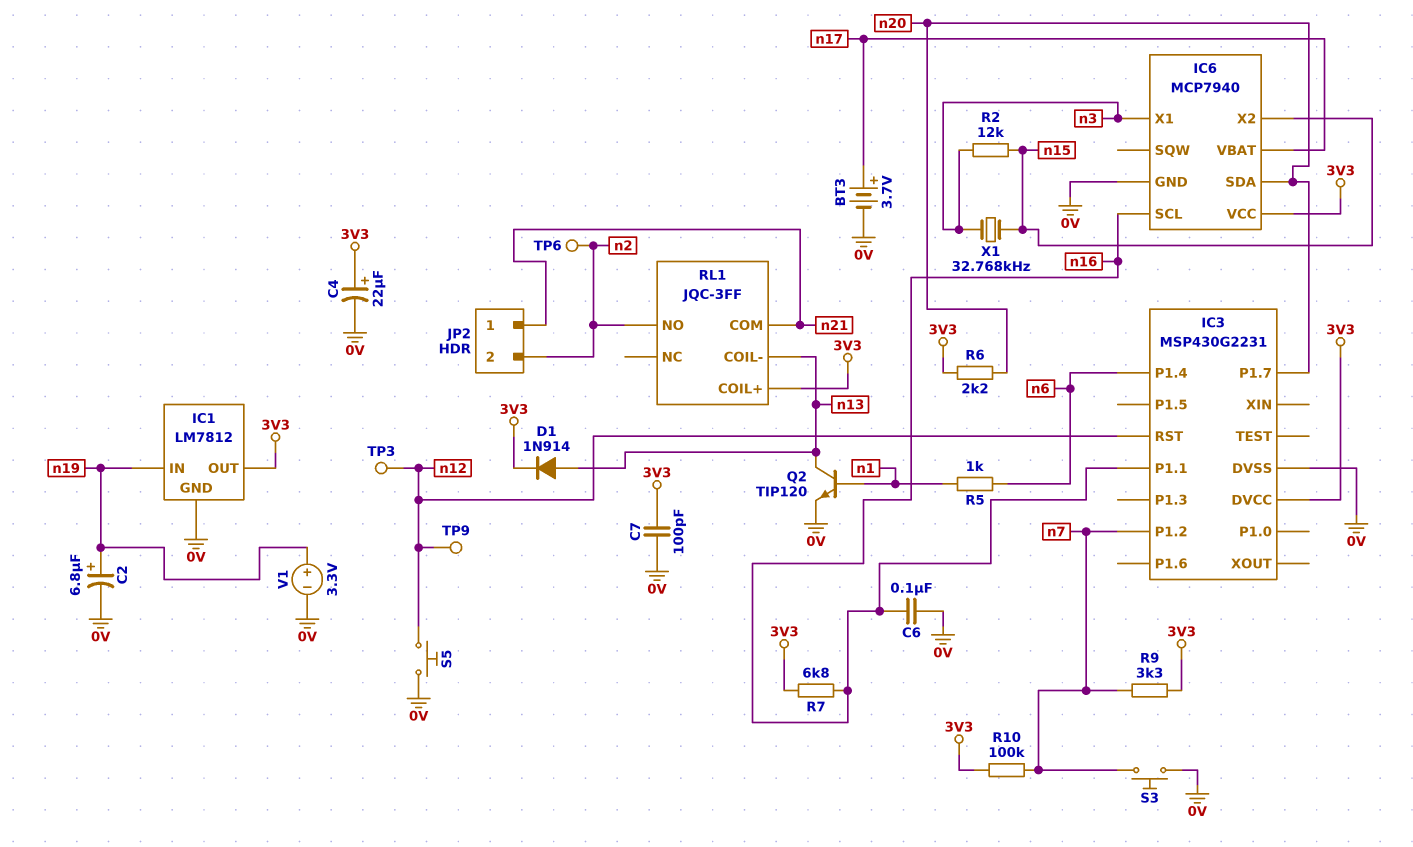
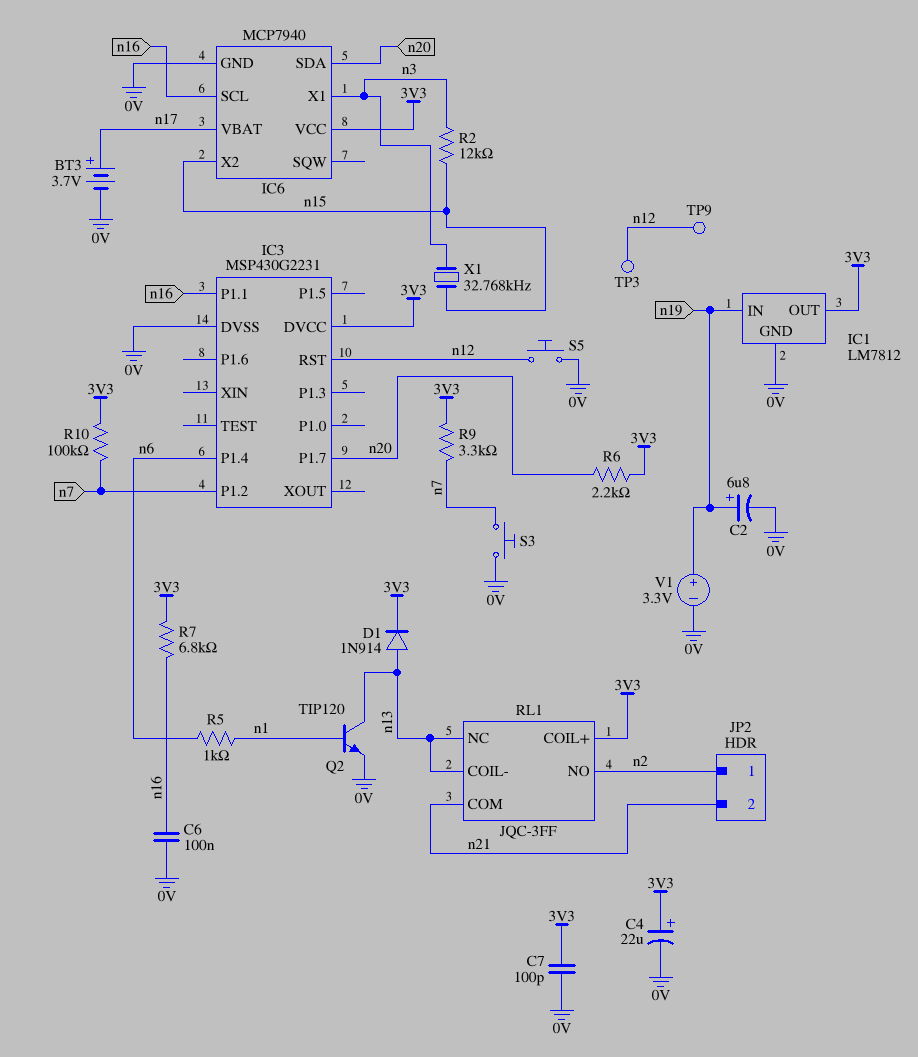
JP2 pin 1: n21 -> n2
JP2 pin 2: n2 -> n21
RL1 pin NC: none -> n13
TP6: test point (n2) -> none

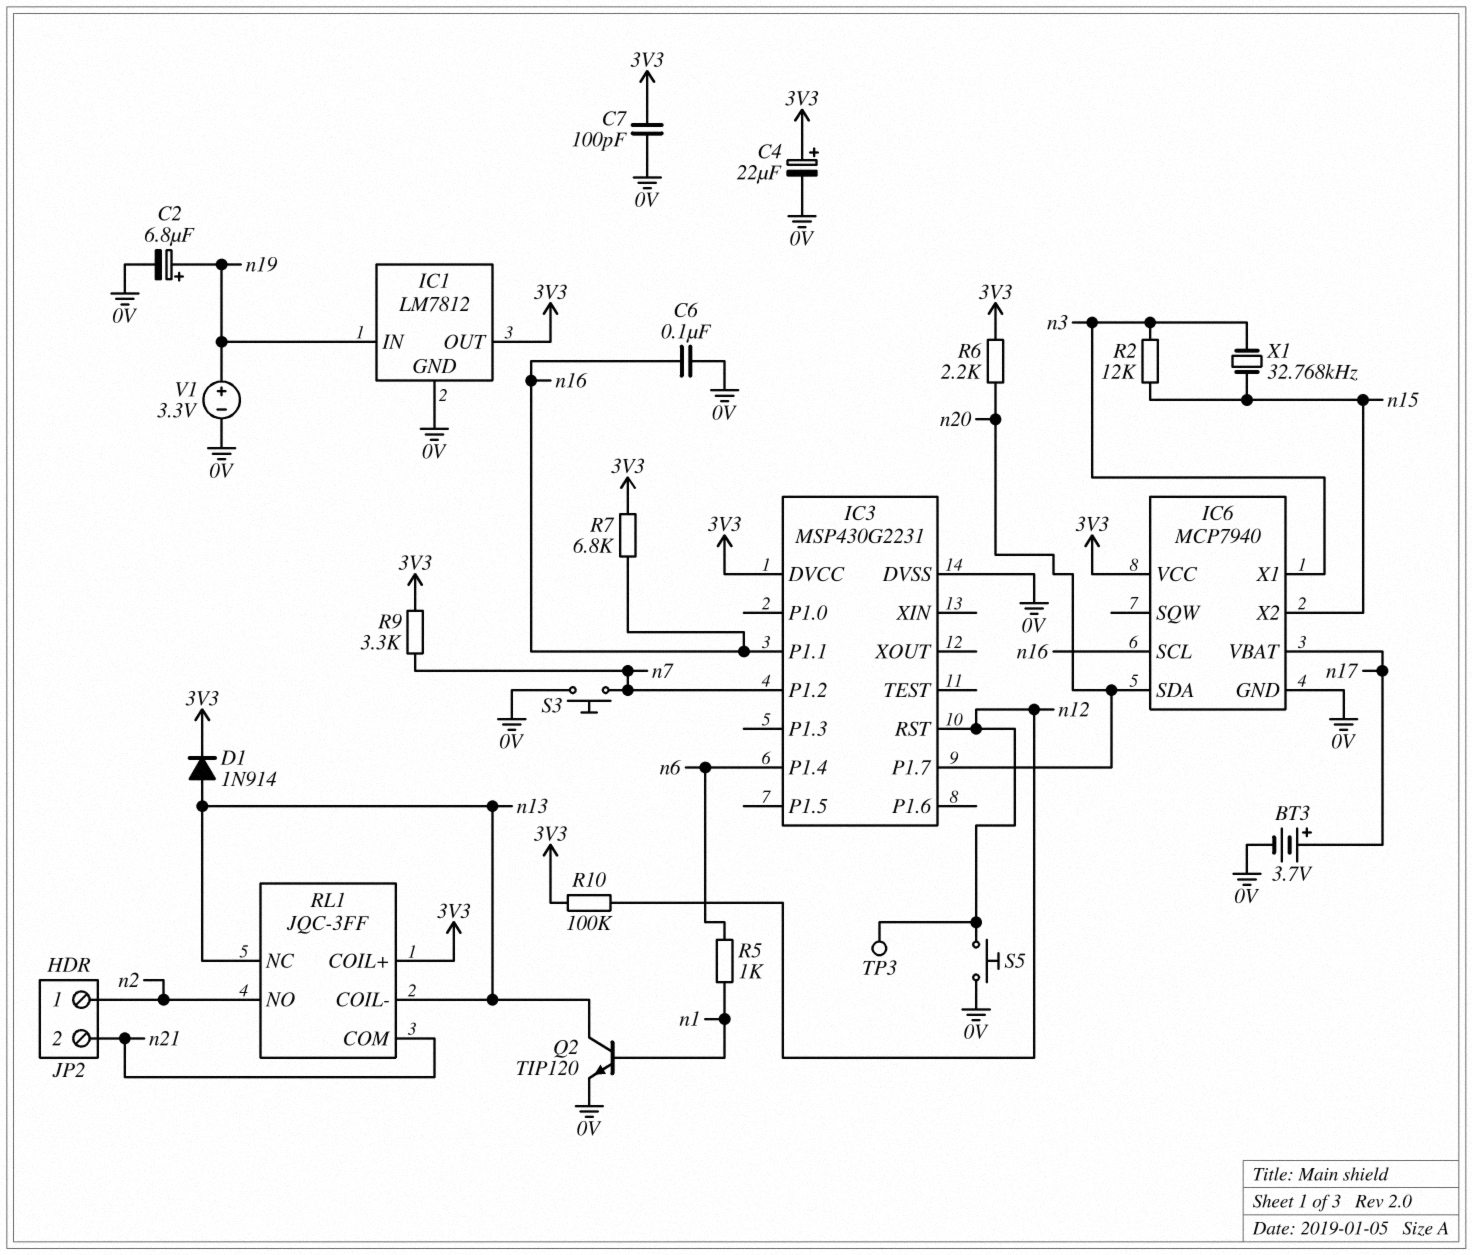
R10: 100k (3V3, n7) -> 100k (3V3, n12)
TP9: test point (n12) -> none

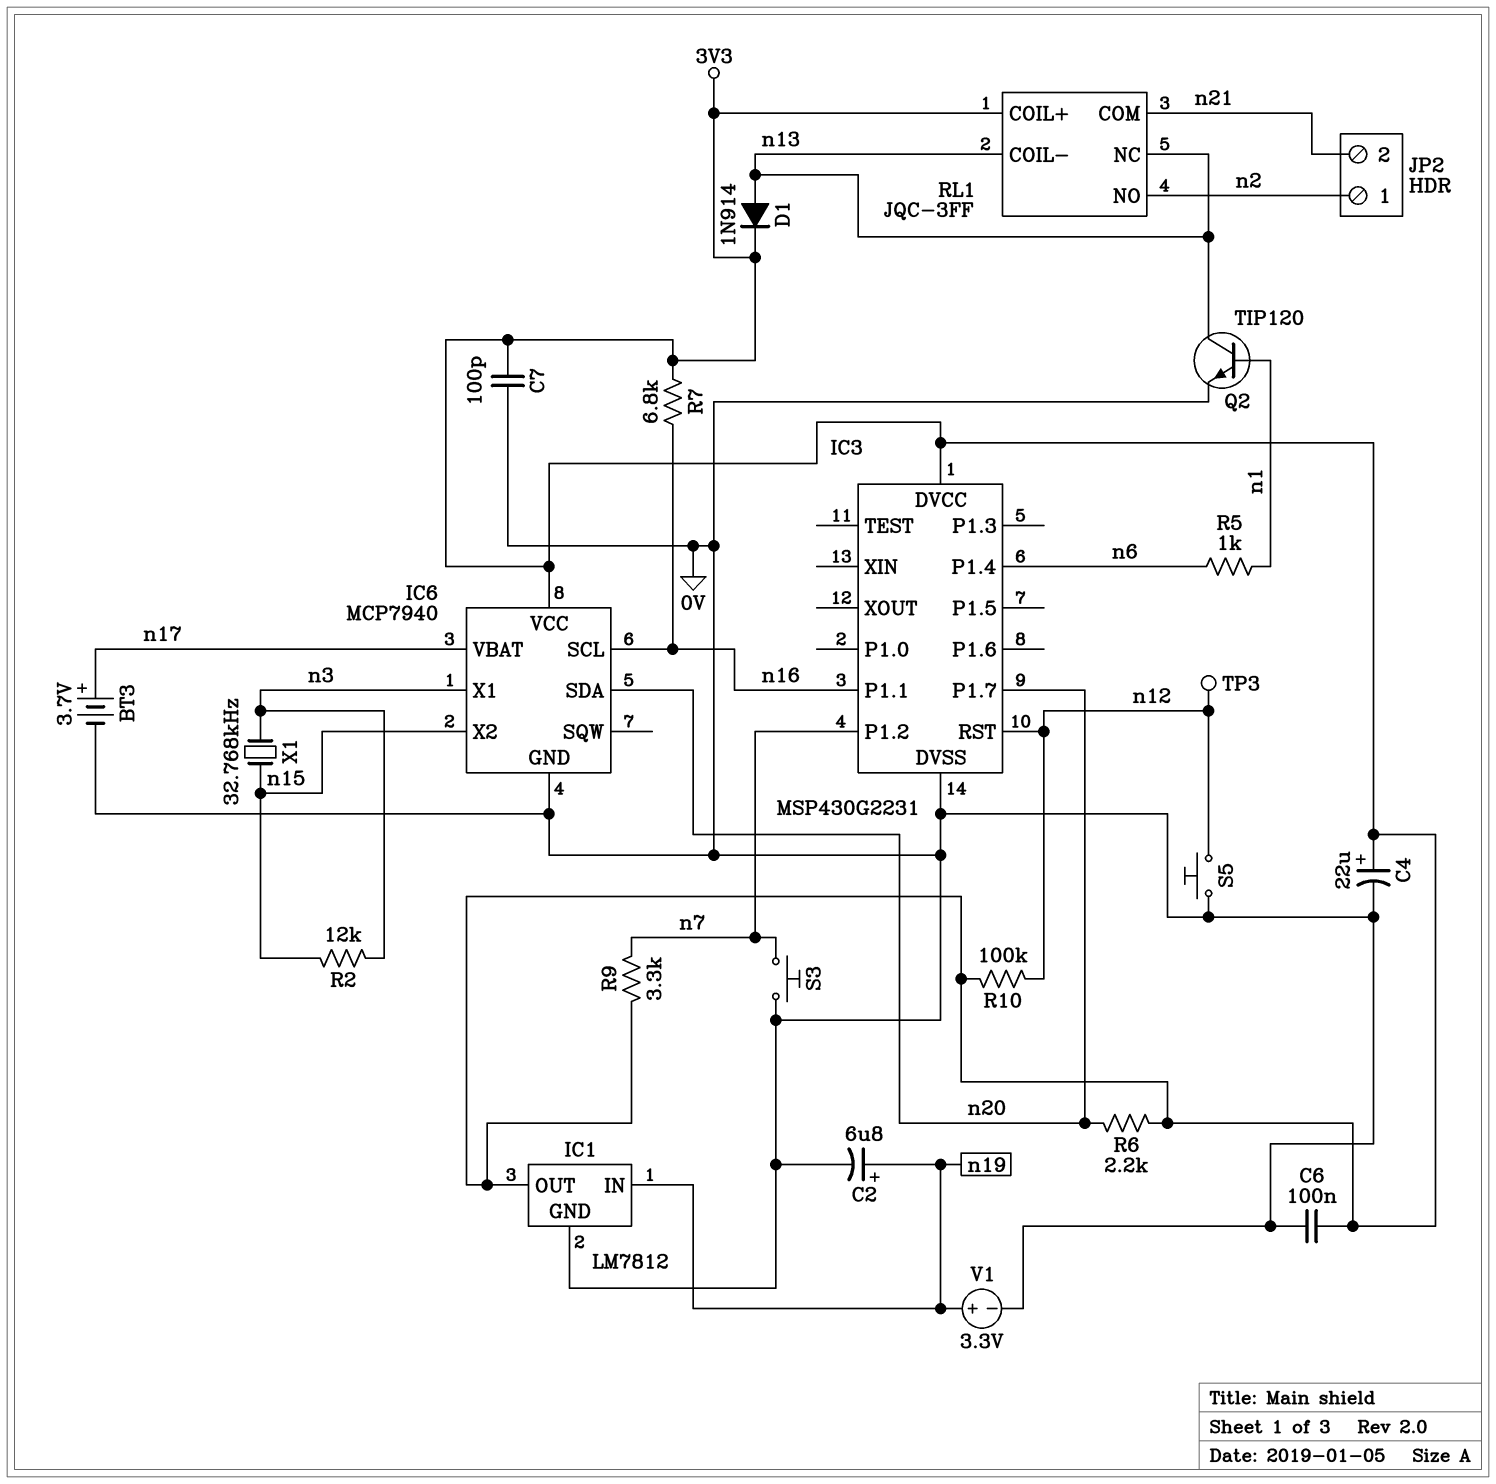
C6: 100nF (0V, n16) -> 100nF (0V, 3V3)

